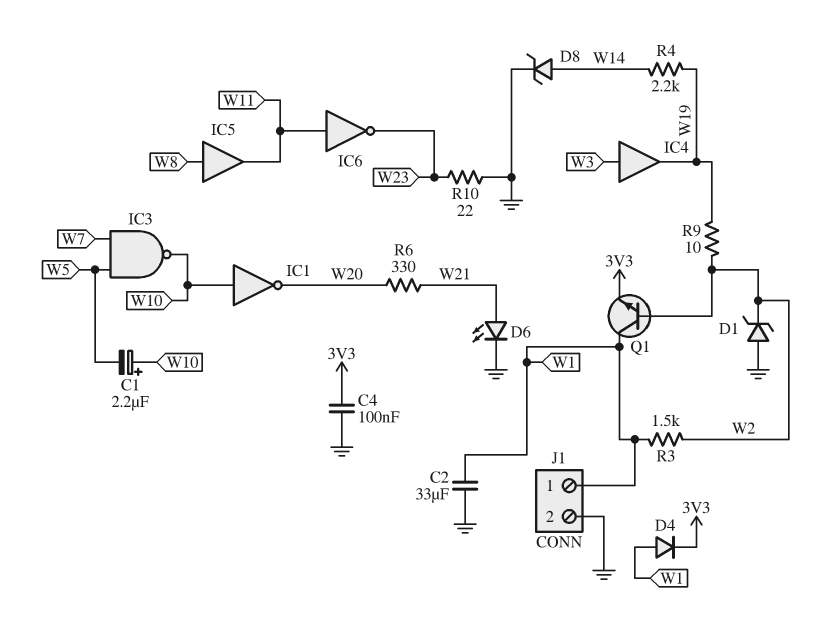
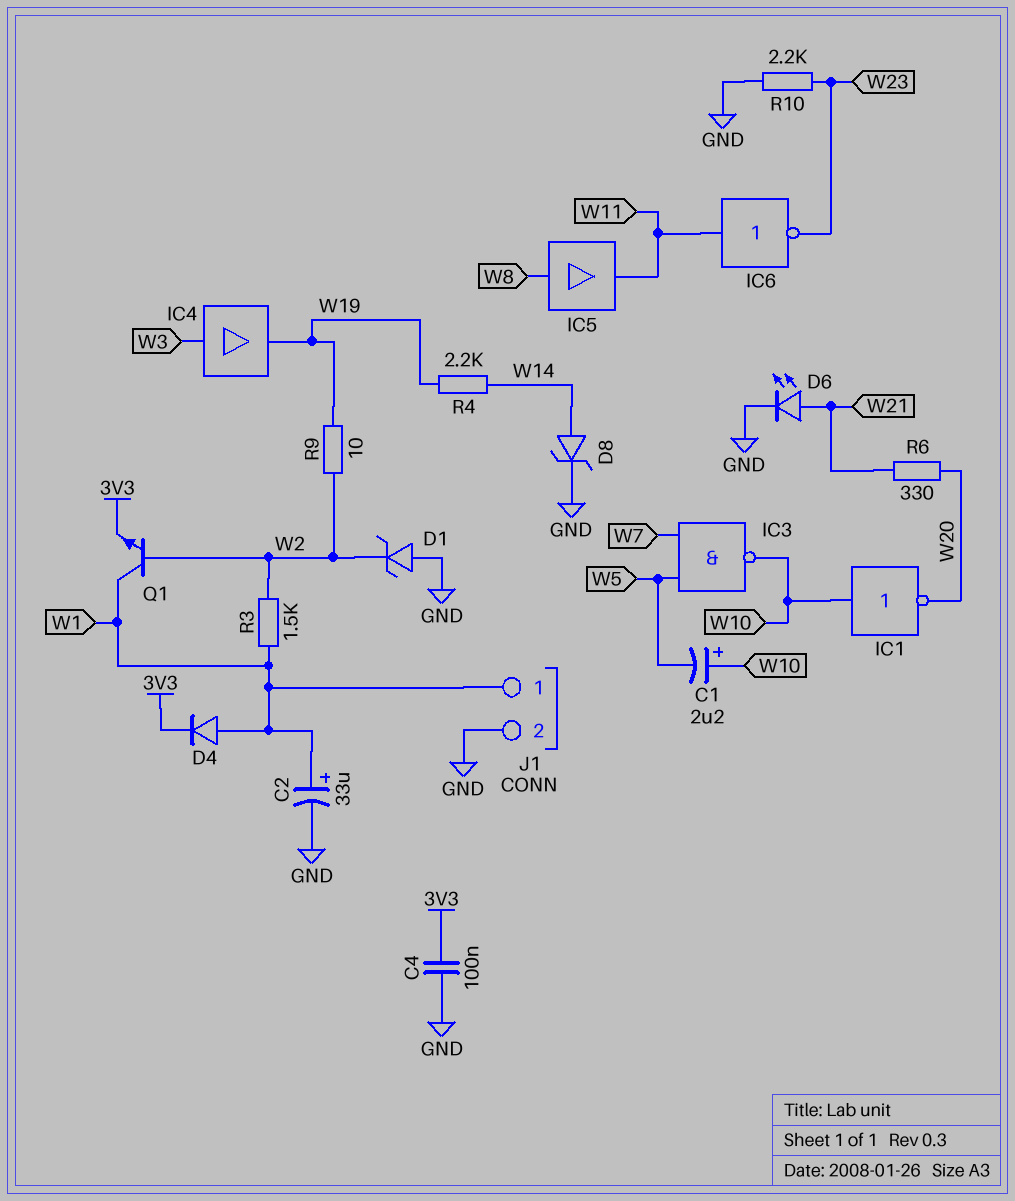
C2: 33uF (GND, W1) -> 33uF (plus W1, minus GND)
R10: 22 (GND, W23) -> 2.2k (GND, W23)

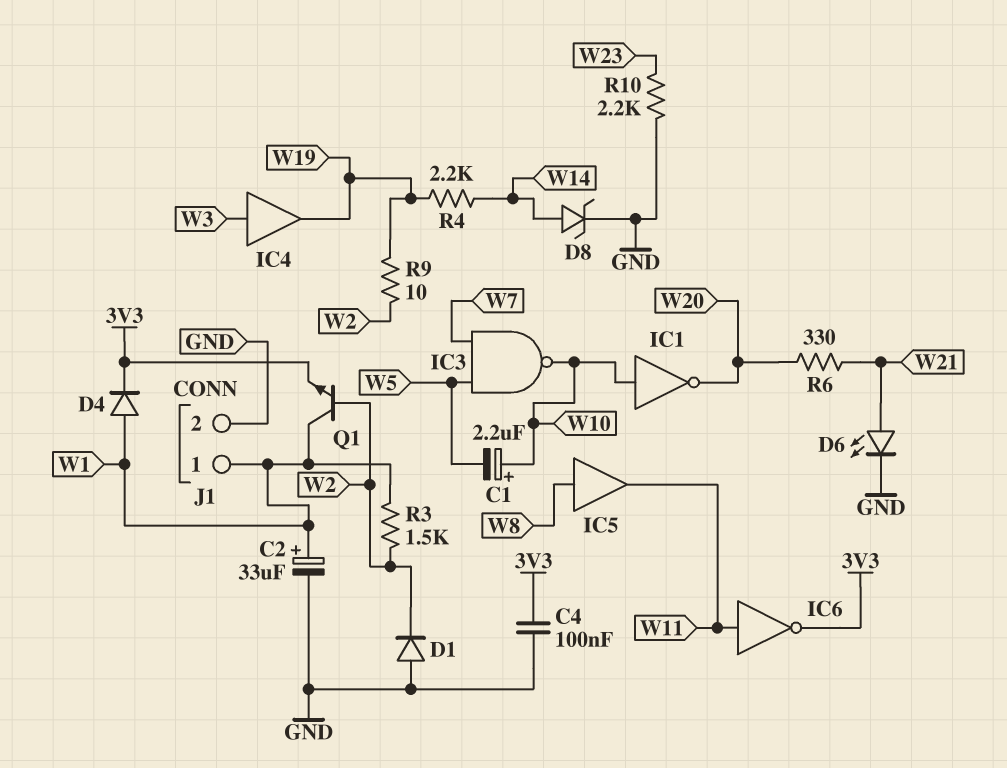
D1: zener (A GND, K W2) -> diode (A GND, K W2)
IC6: NOT (in W11, out W23) -> NOT (in W11, out 3V3)

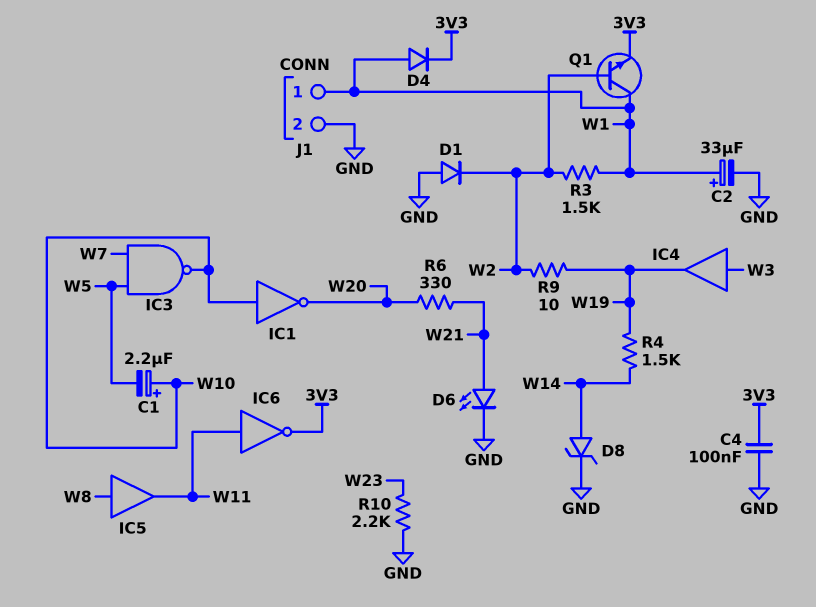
R4: 2.2k (W14, W19) -> 1.5k (W14, W19)

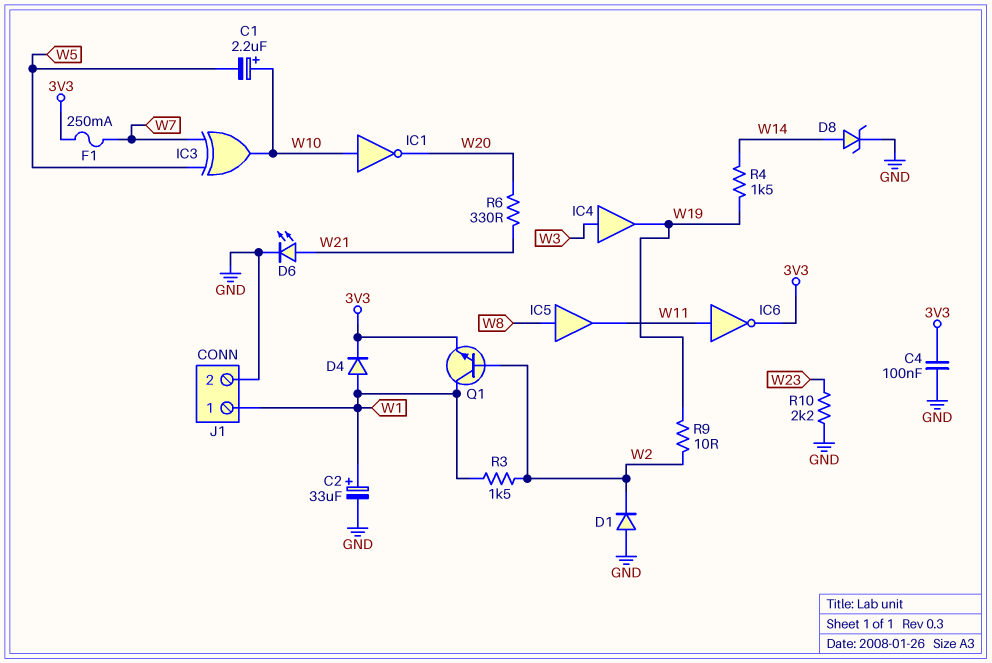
F1: none -> 250mA (3V3, W7)
IC3: NAND (in W5, in W7, out W10) -> XOR (in W5, in W7, out W10)

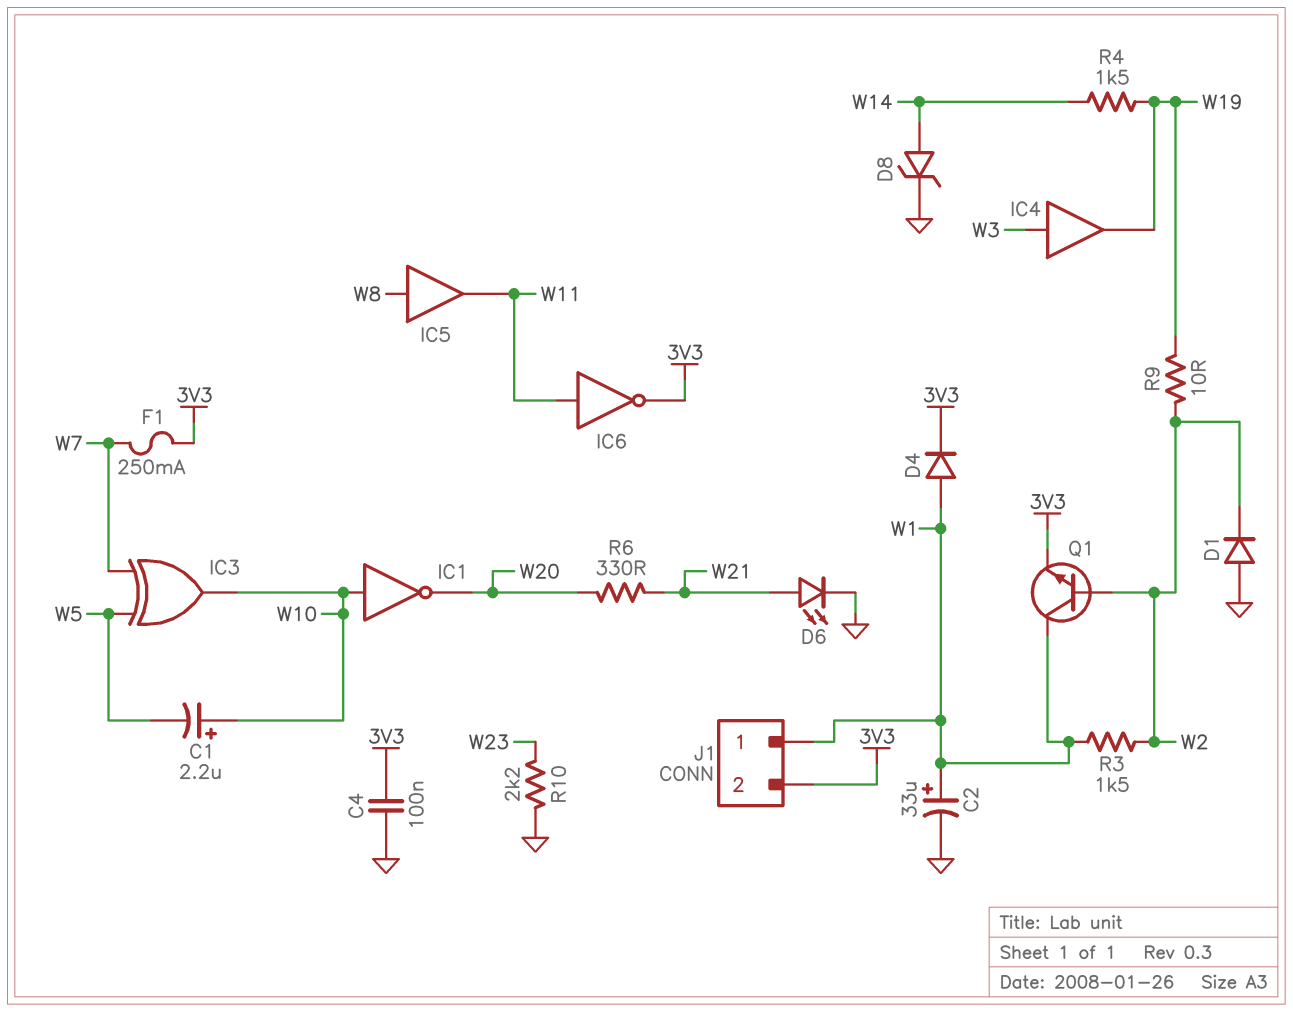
J1 pin 2: GND -> 3V3

